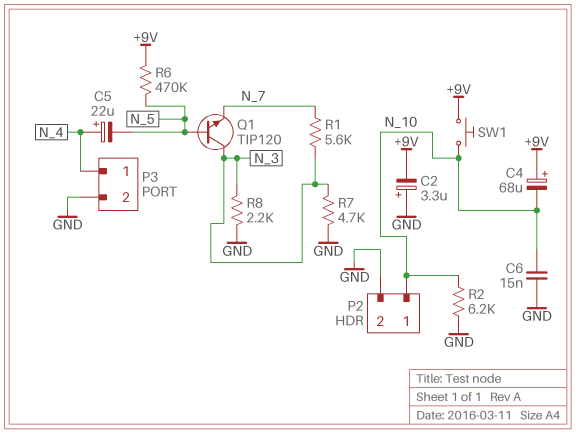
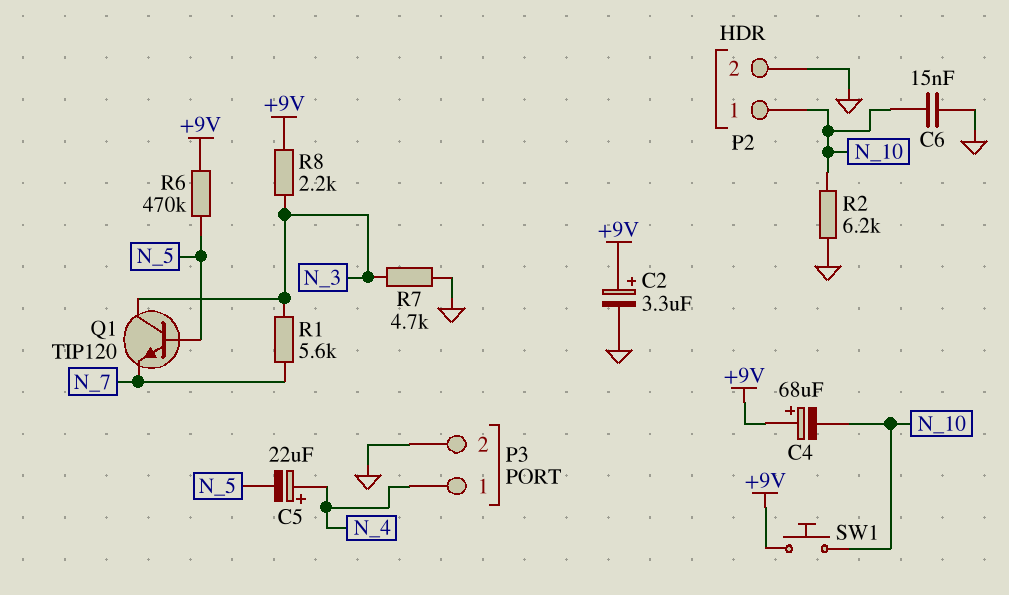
C2: 3.3uF (plus GND, minus +9V) -> 3.3uF (plus +9V, minus GND)
R8: 2.2k (GND, N_3) -> 2.2k (+9V, N_3)

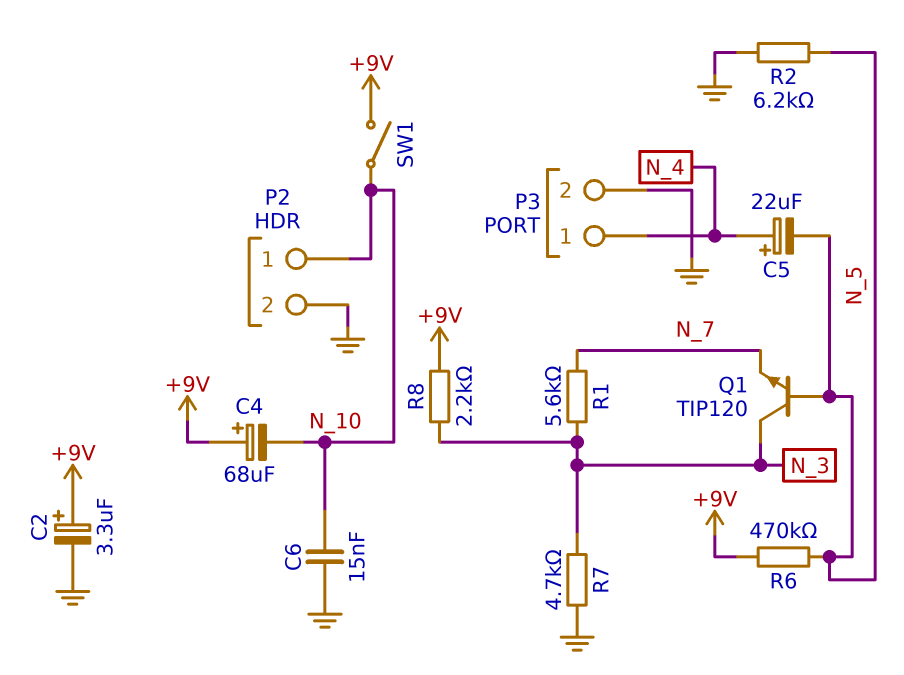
R2: 6.2k (GND, N_10) -> 6.2k (GND, N_5)
SW1: button (+9V, N_10) -> switch (+9V, N_10)

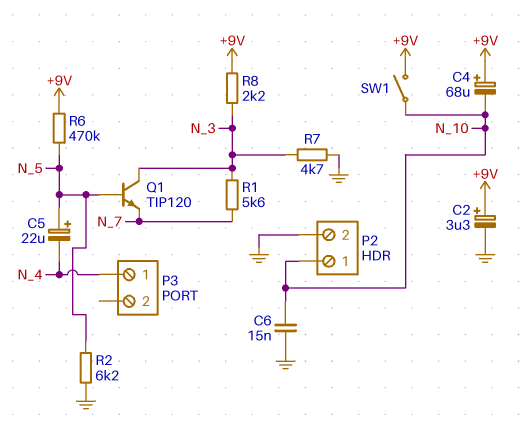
C5: 22uF (plus N_4, minus N_5) -> 22uF (plus N_5, minus N_4)
P3 pin 2: GND -> none

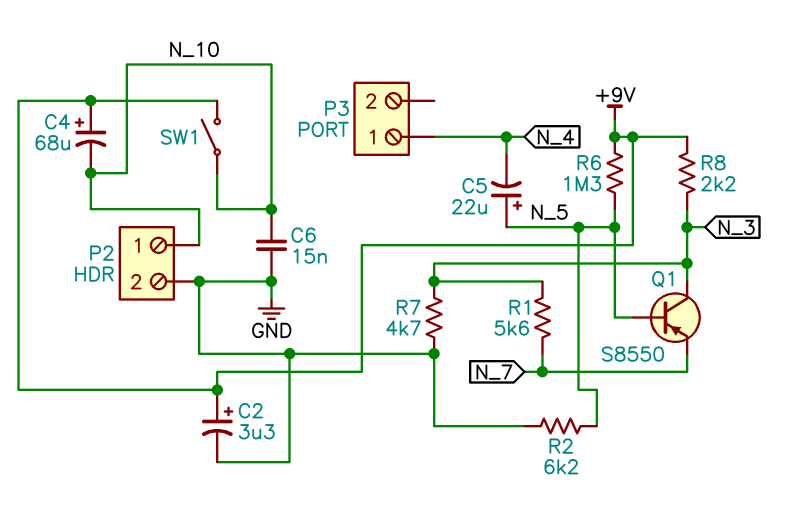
Q1: NPN TIP120 (B N_5, C N_3, E N_7) -> PNP S8550 (B N_5, C N_3, E N_7)
R6: 470k (+9V, N_5) -> 1.3M (+9V, N_5)

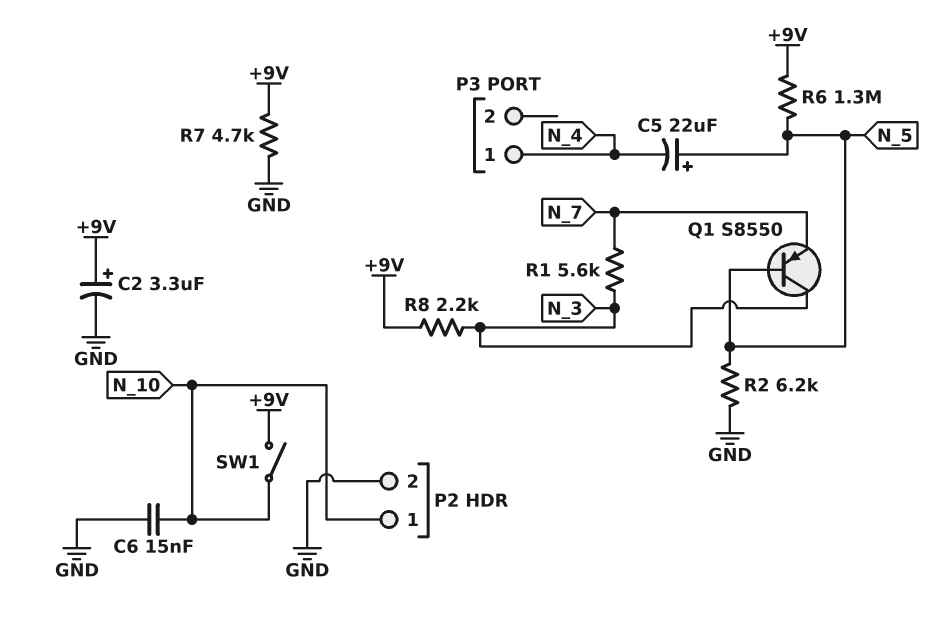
C4: 68uF (plus +9V, minus N_10) -> none
R7: 4.7k (GND, N_3) -> 4.7k (+9V, GND)

